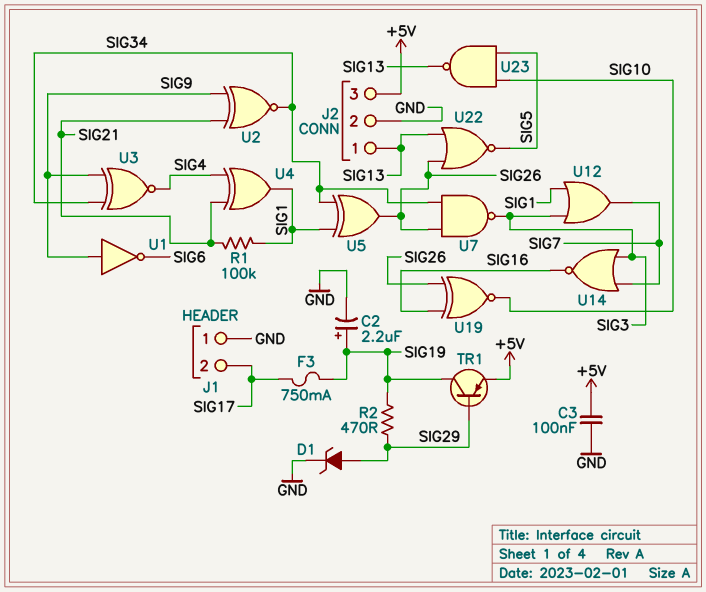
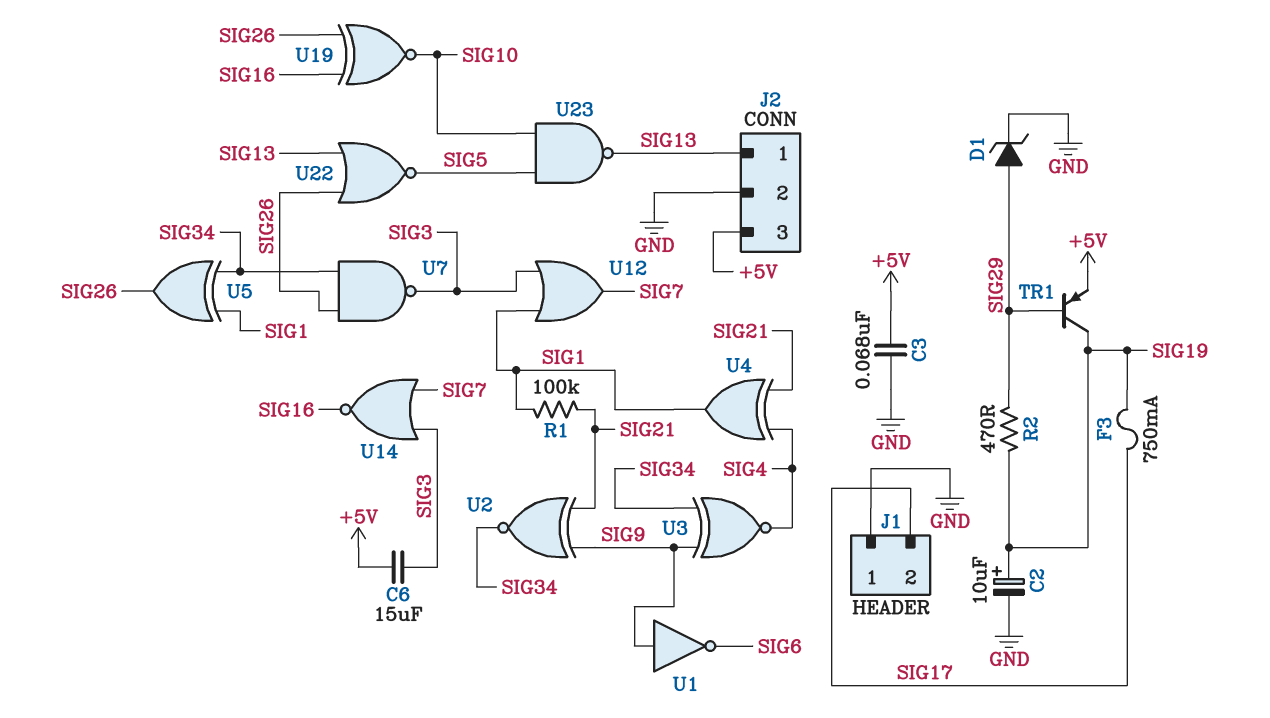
C2: 2.2uF (plus SIG19, minus GND) -> 10uF (plus SIG19, minus GND)
C3: 100nF (+5V, GND) -> 68nF (+5V, GND)
C6: none -> 15uF (+5V, SIG3)

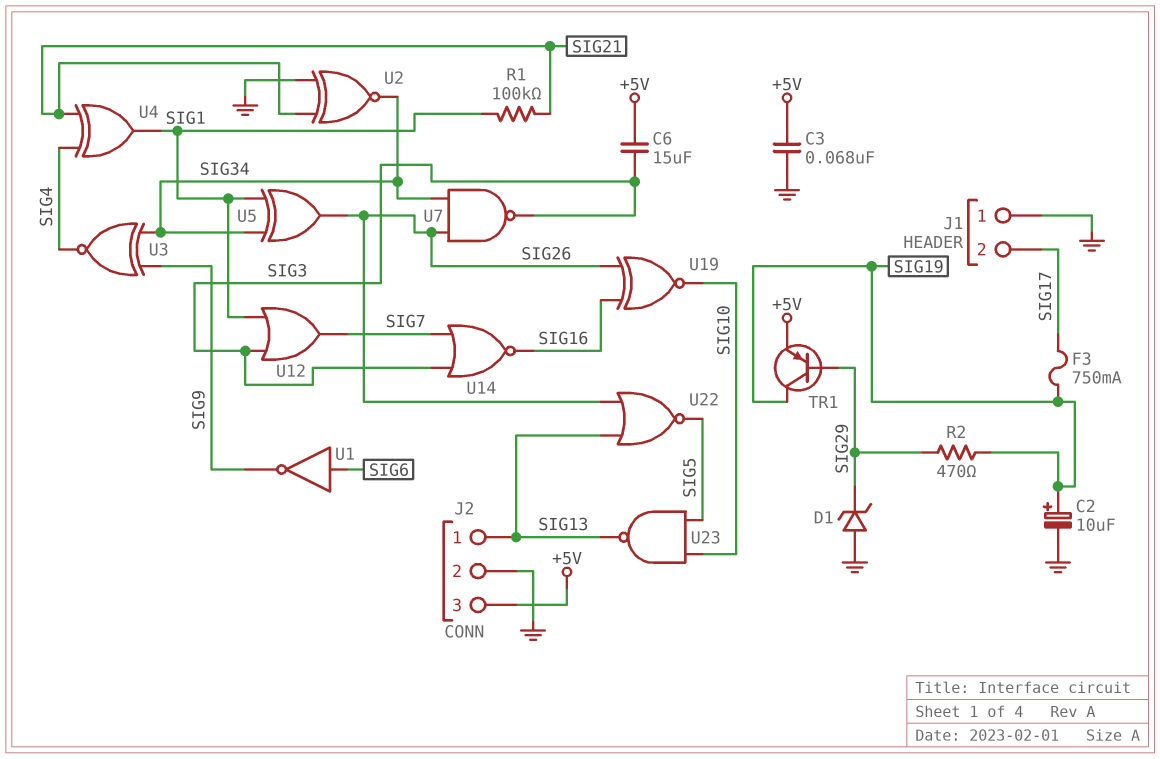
D1: zener (A SIG29, K GND) -> zener (A GND, K SIG29)
U1: NOT (in SIG9, out SIG6) -> NOT (in SIG6, out SIG9)
U2: XNOR (in SIG9, in SIG21, out SIG34) -> XNOR (in GND, in SIG21, out SIG34)

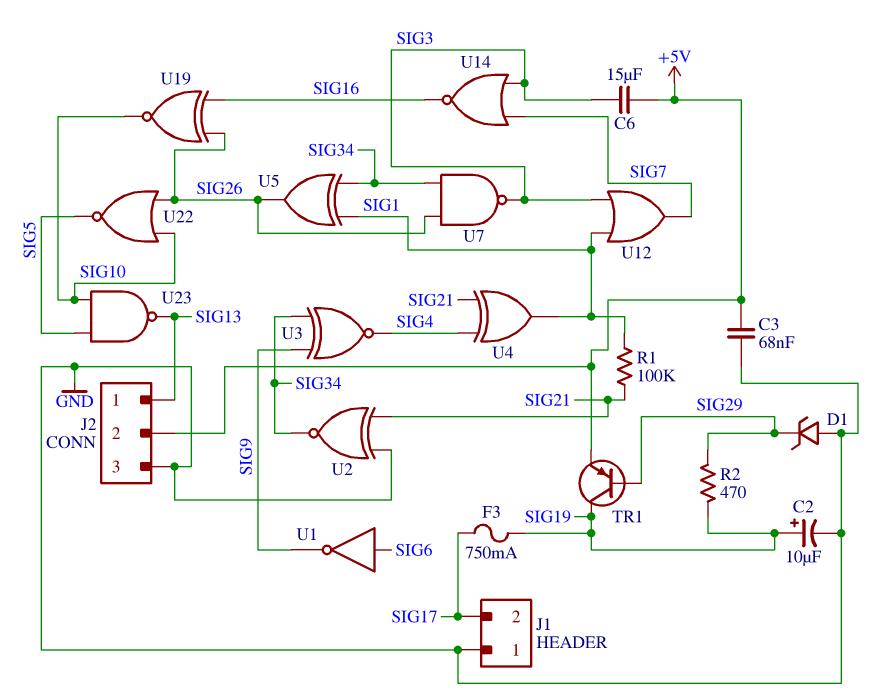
J2 pin 2: GND -> +5V
J2 pin 3: +5V -> GND
U22: NOR (in SIG13, in SIG26, out SIG5) -> NOR (in SIG10, in SIG26, out SIG5)

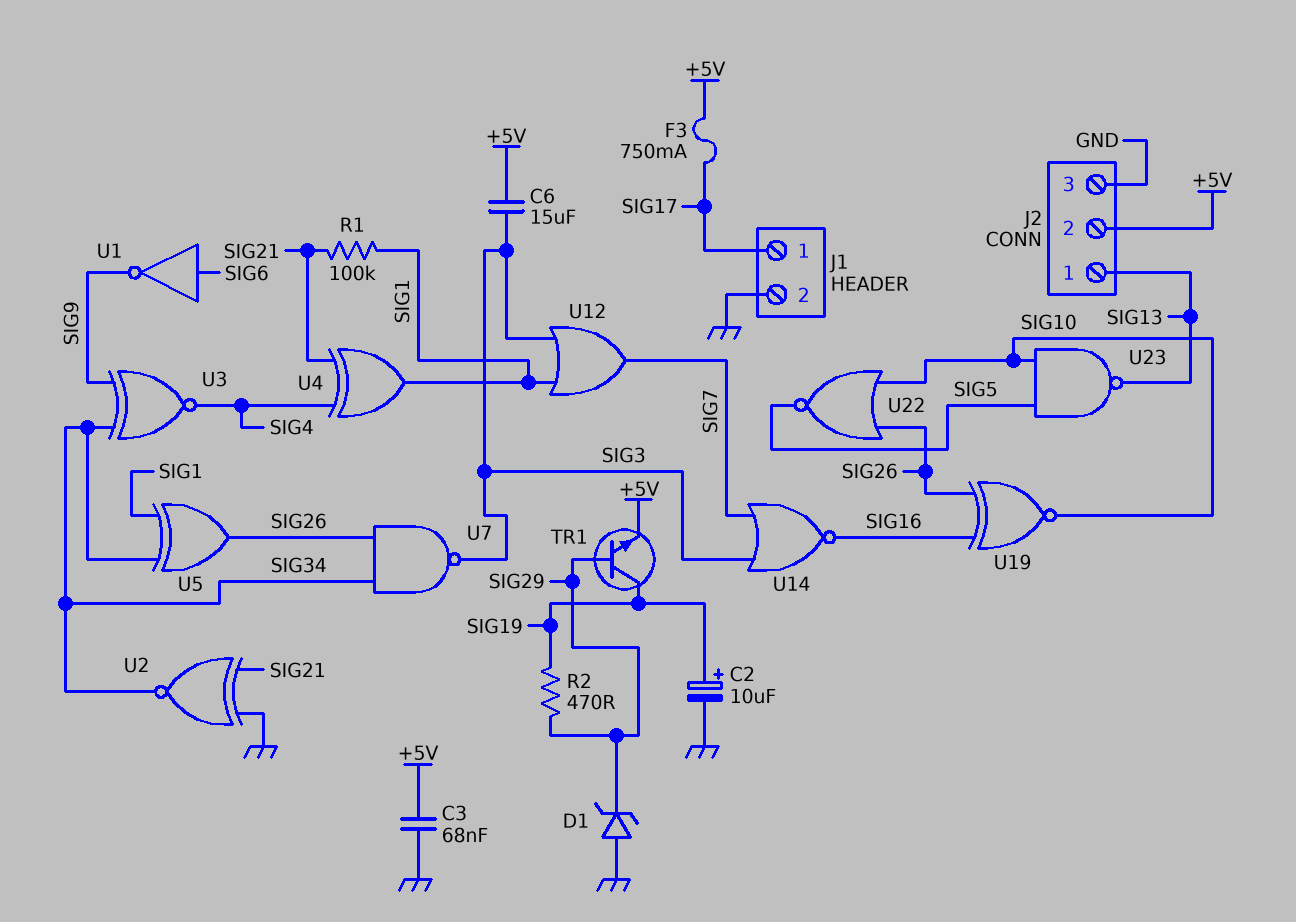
F3: 750mA (SIG17, SIG19) -> 750mA (+5V, SIG17)
J1 pin 1: GND -> SIG17
J1 pin 2: SIG17 -> GND
TR1: PNP (B SIG29, C SIG19, E +5V) -> NPN (B SIG29, C SIG19, E +5V)

